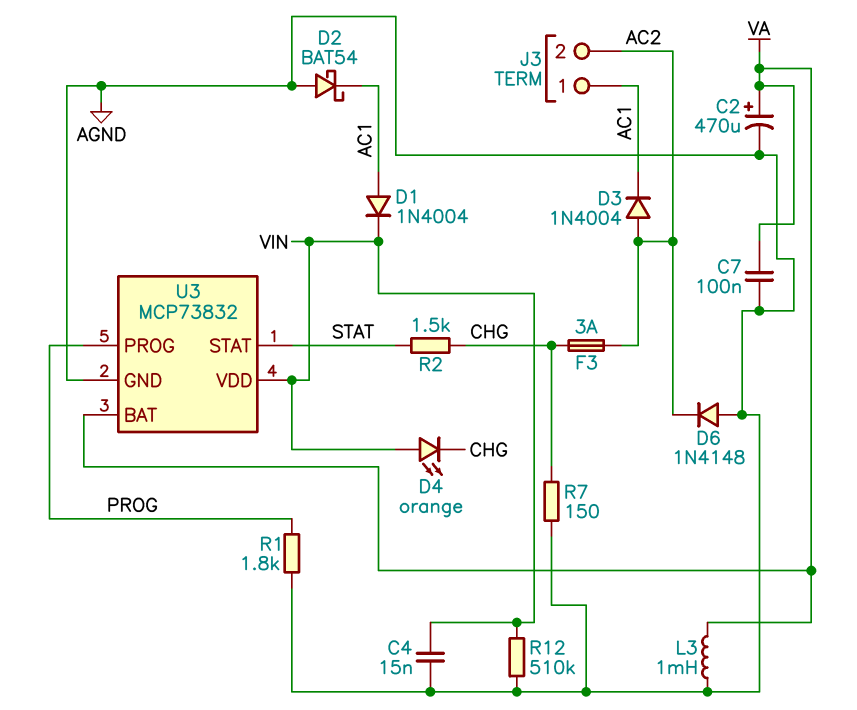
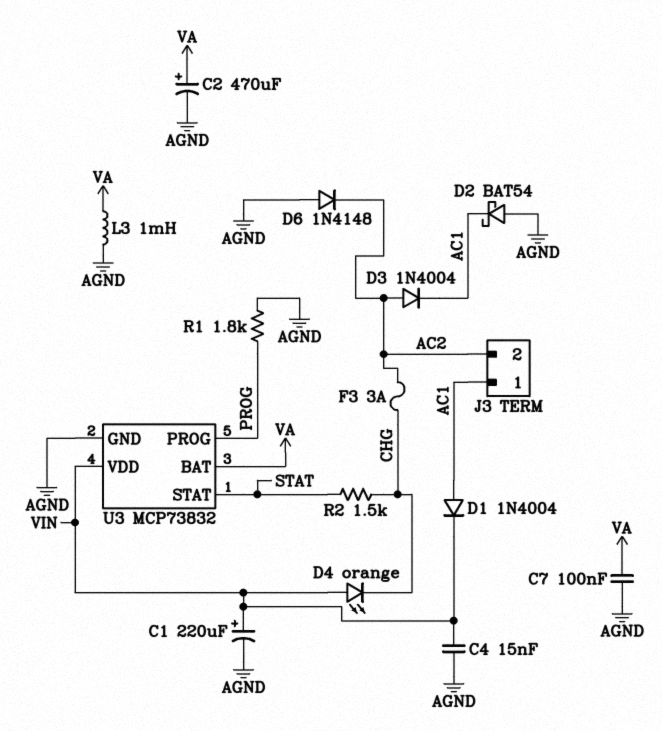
C1: none -> 220uF (plus VIN, minus AGND)
R7: 150 (AGND, CHG) -> none
R12: 510k (AGND, VIN) -> none

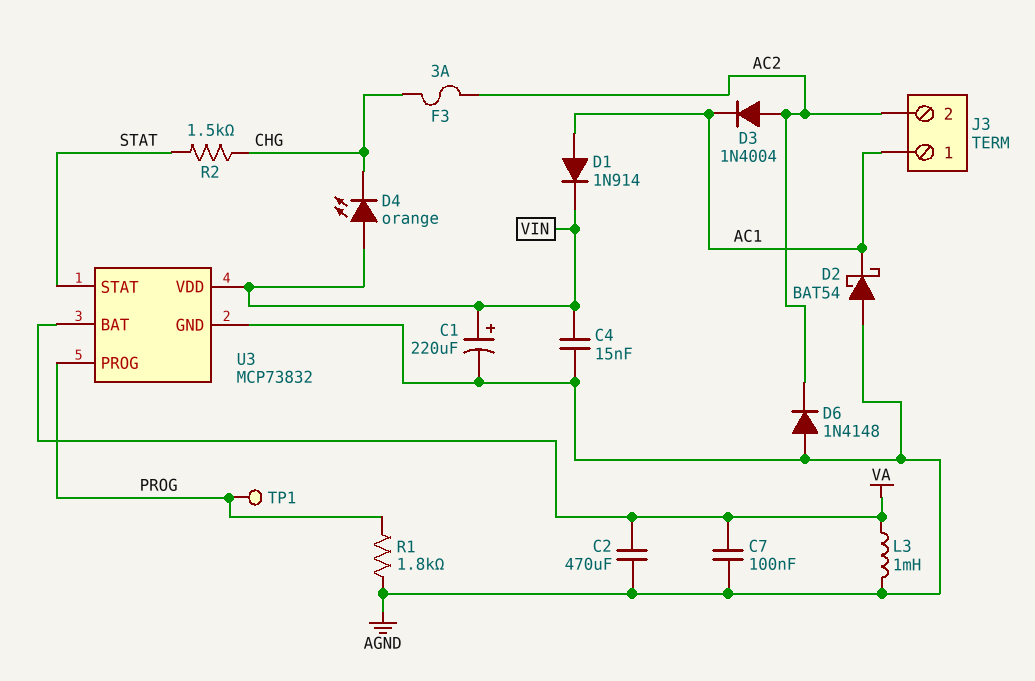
C2: 470uF (plus VA, minus AGND) -> 470uF (AGND, VA)
D1: diode 1N4004 (A AC1, K VIN) -> diode 1N914 (A AC1, K VIN)
TP1: none -> test point (PROG)

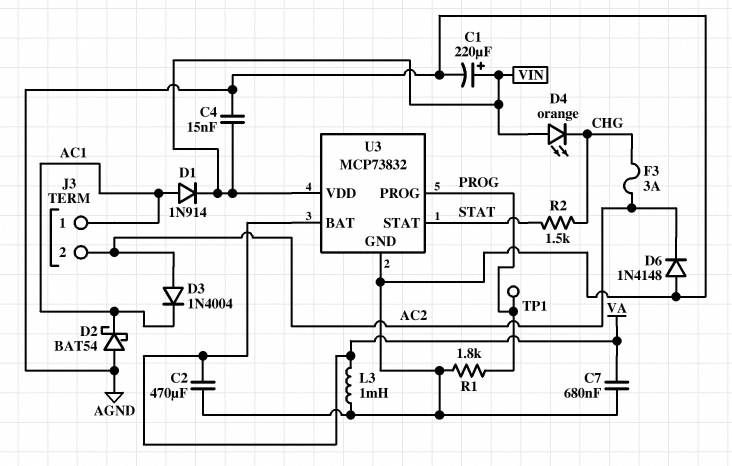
C7: 100nF (AGND, VA) -> 680nF (AGND, VA)

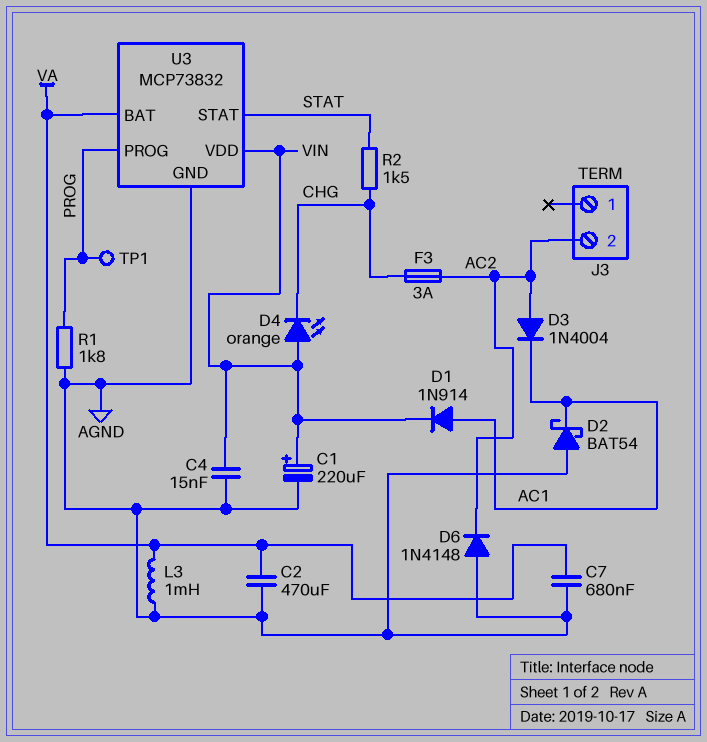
J3 pin 1: AC1 -> none

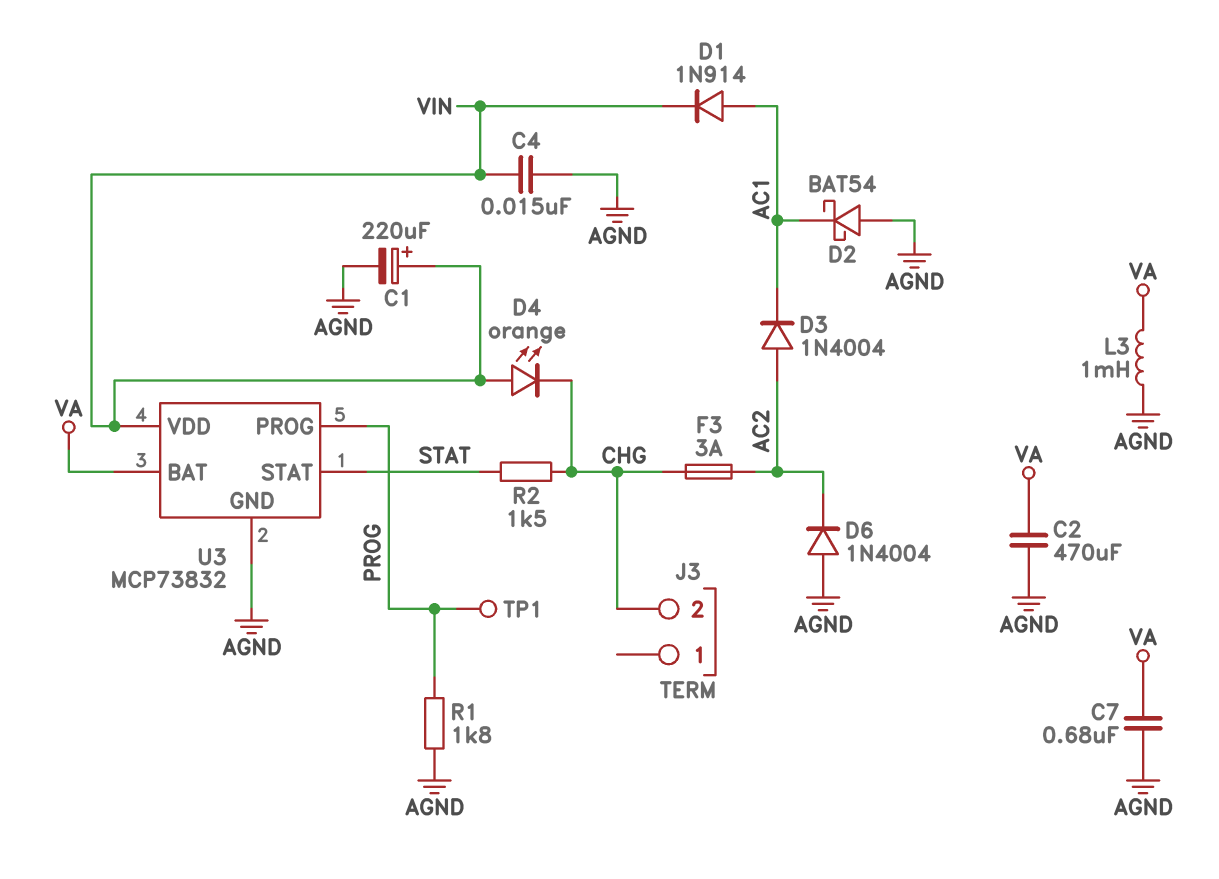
D6: diode 1N4148 (A AGND, K AC2) -> diode 1N4004 (A AGND, K AC2)
J3 pin 2: AC2 -> CHG

